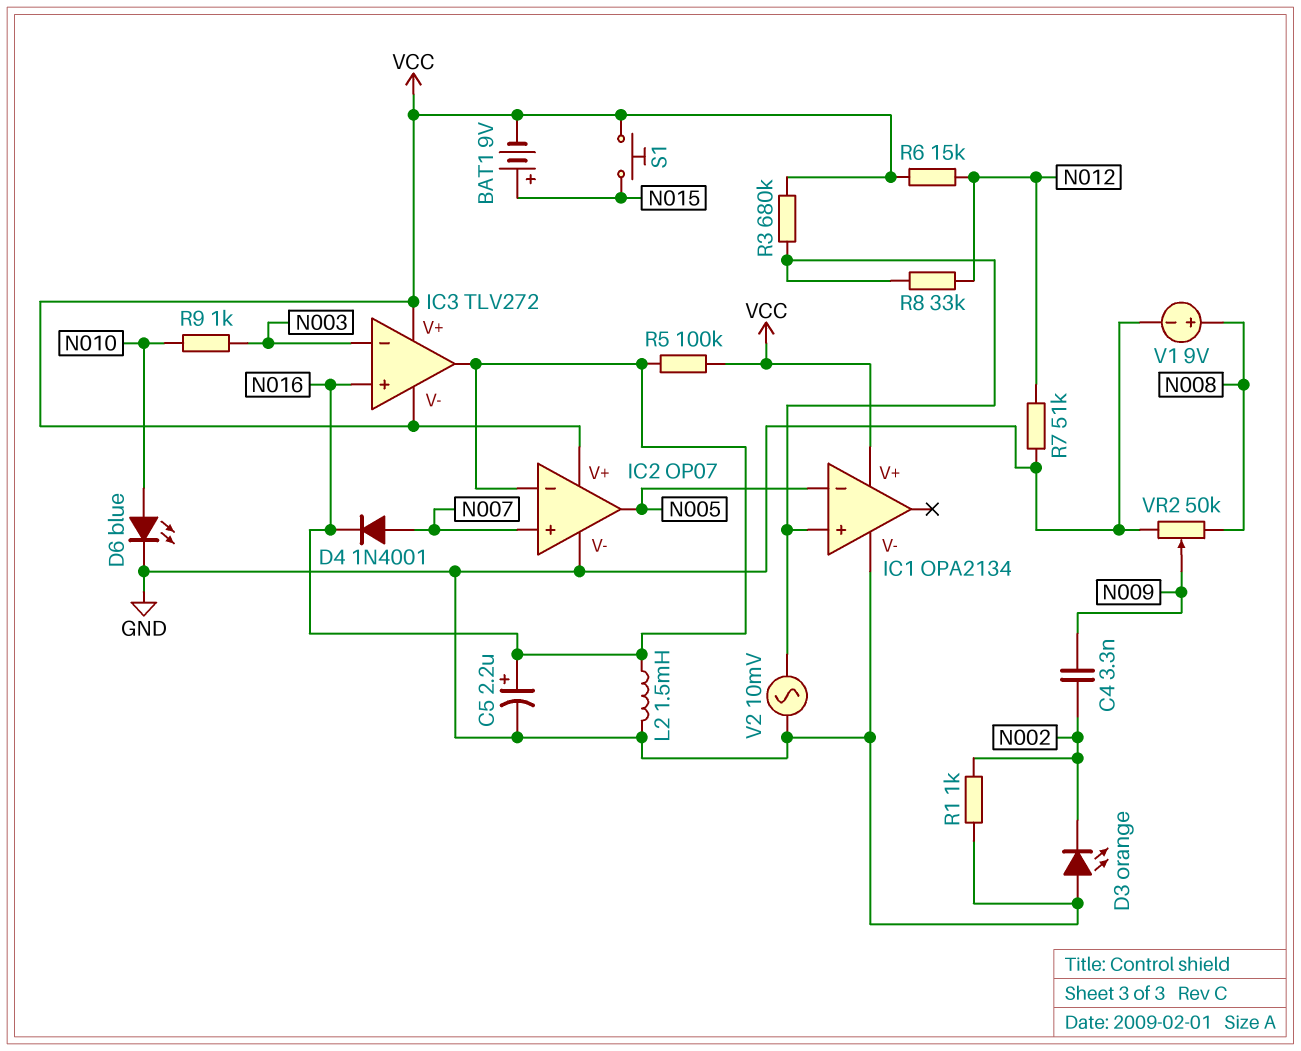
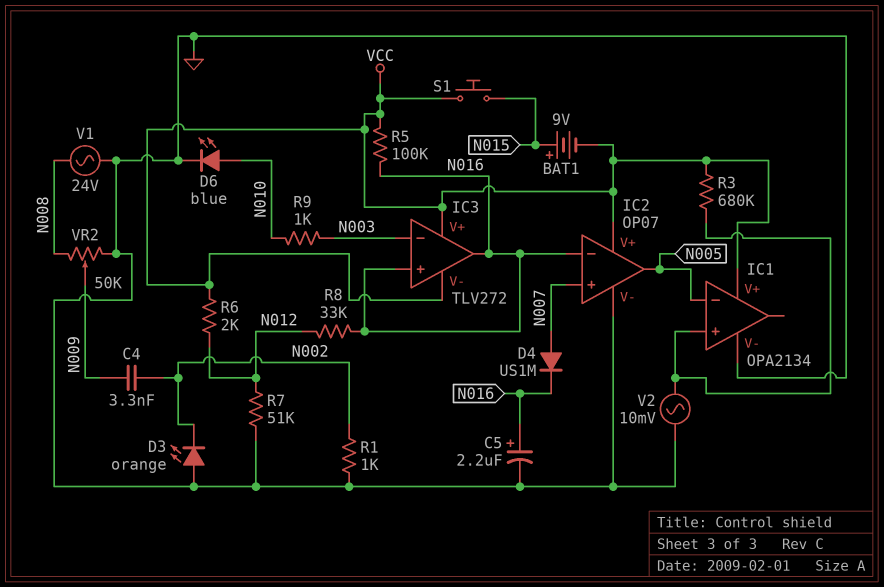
D4: diode 1N4001 (A N007, K N016) -> diode US1M (A N007, K N016)
L2: 1.5mH (GND, N016) -> none
R6: 15k (N012, VCC) -> 2k (N012, VCC)
R8: 33k (IC1/in+, N012) -> 33k (N012, N016)
V1: 9V (plus N008, minus GND) -> AC 24V (GND, N008)

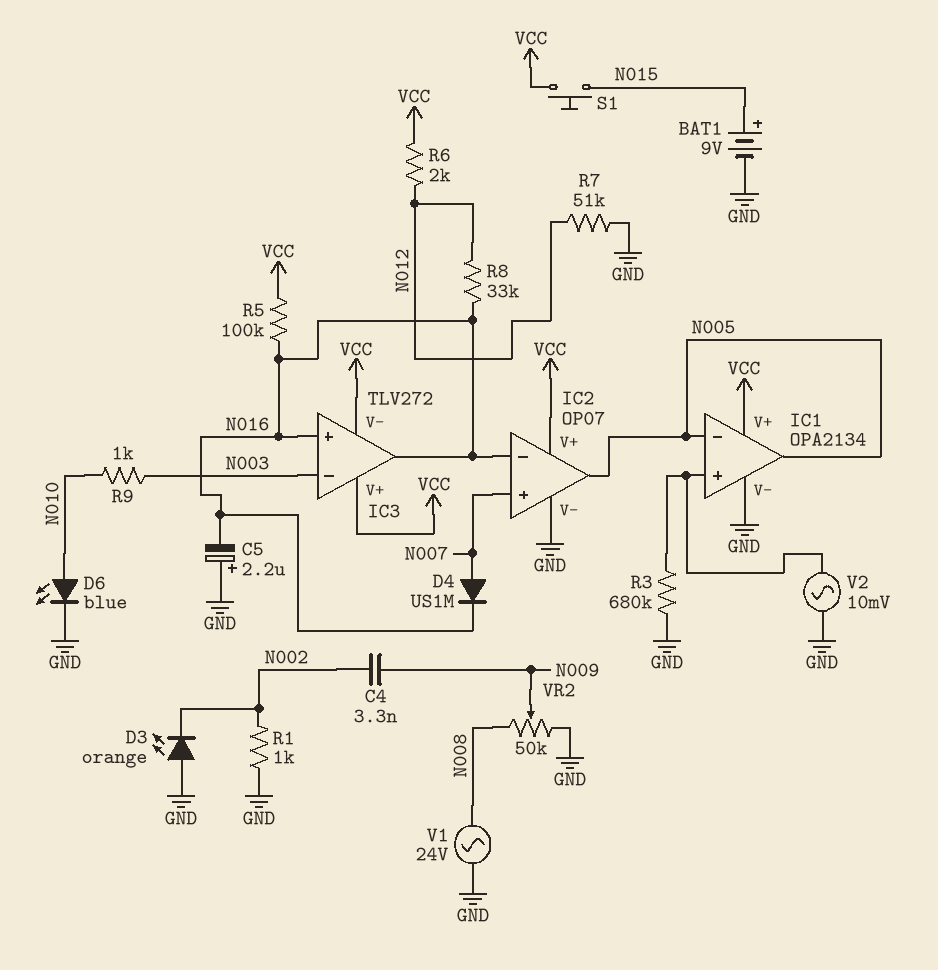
BAT1: 9V (plus N015, minus VCC) -> 9V (plus N015, minus GND)
C5: 2.2uF (plus N016, minus GND) -> 2.2uF (plus GND, minus N016)
IC1 pin out: none -> N005
R3: 680k (IC1/in+, VCC) -> 680k (GND, IC1/in+)

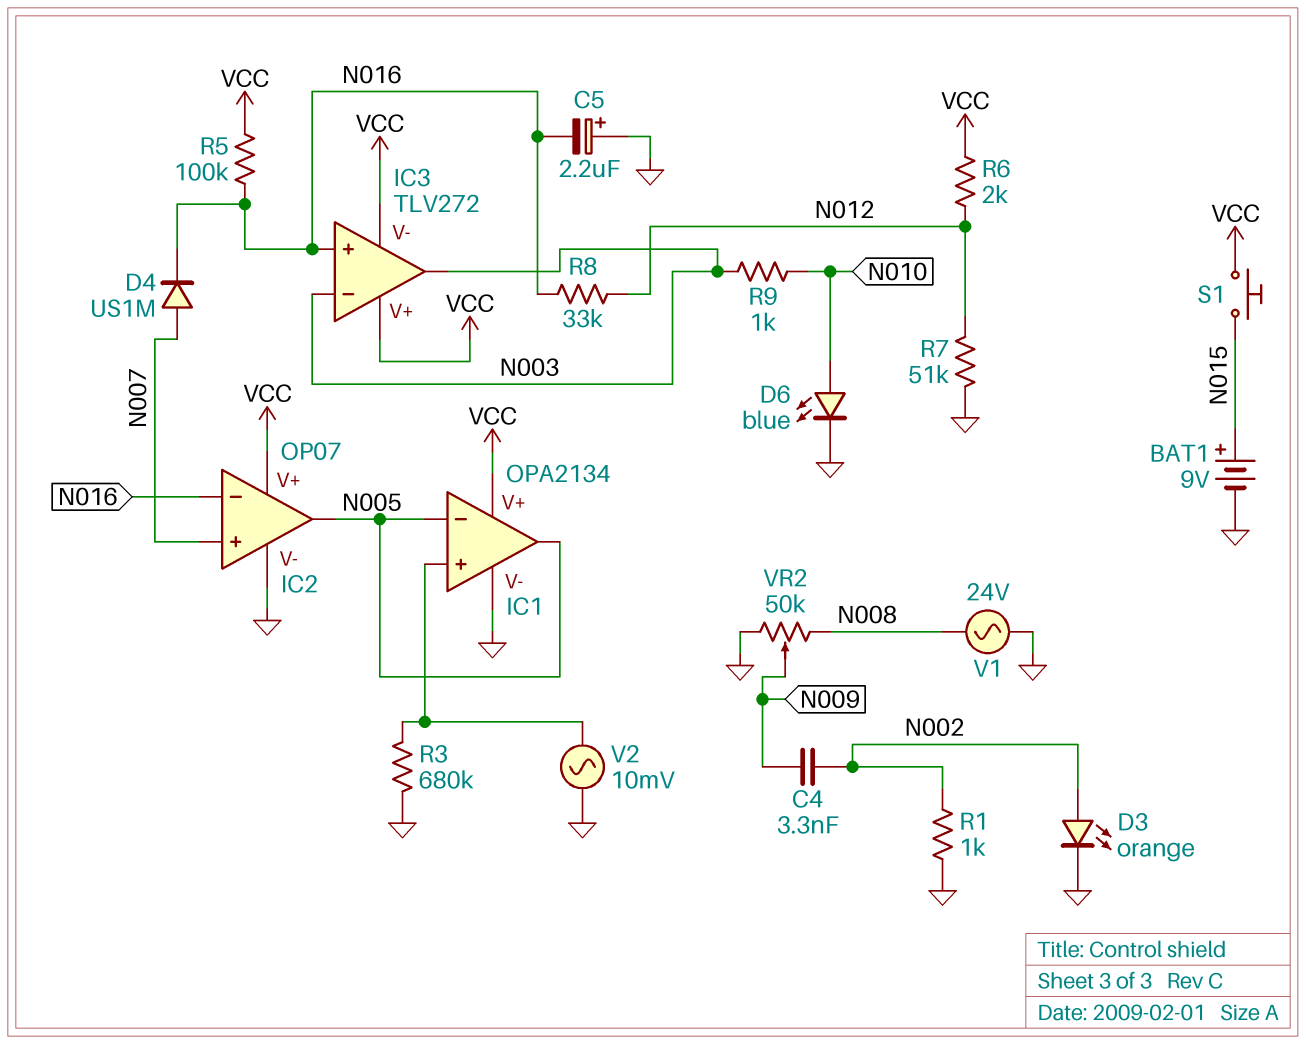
D3: LED orange (A GND, K N002) -> LED orange (A N002, K GND)
IC3 pin out: N016 -> N003

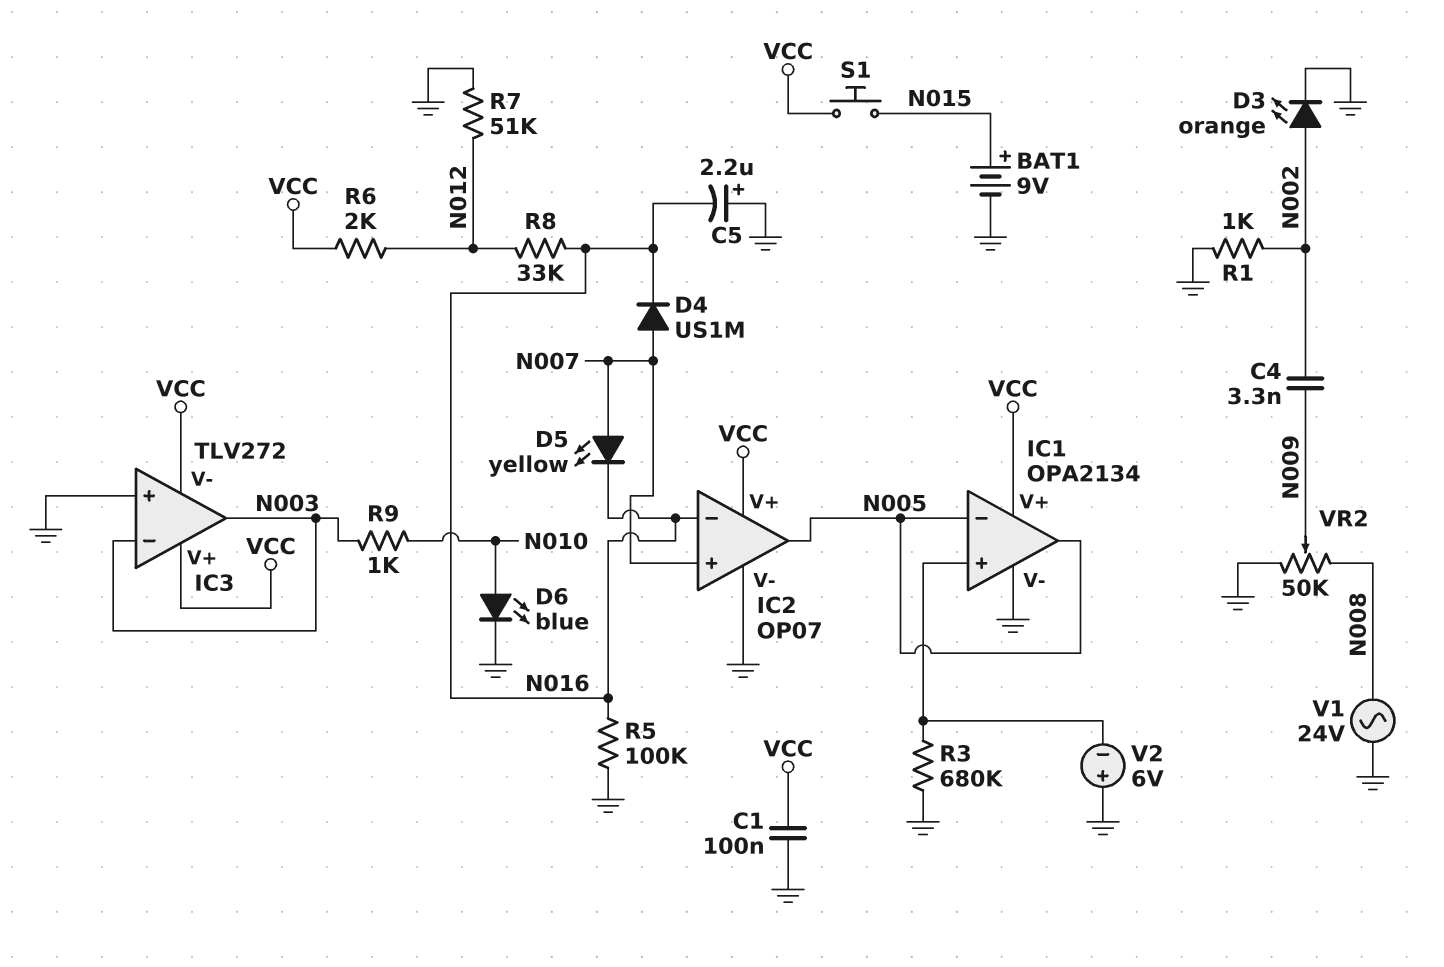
C1: none -> 100nF (GND, VCC)
D5: none -> LED yellow (A N007, K N016)
IC3 pin in+: N016 -> GND
R5: 100k (N016, VCC) -> 100k (GND, N016)
V2: AC 10mV (GND, IC1/in+) -> 6V (plus GND, minus IC1/in+)

